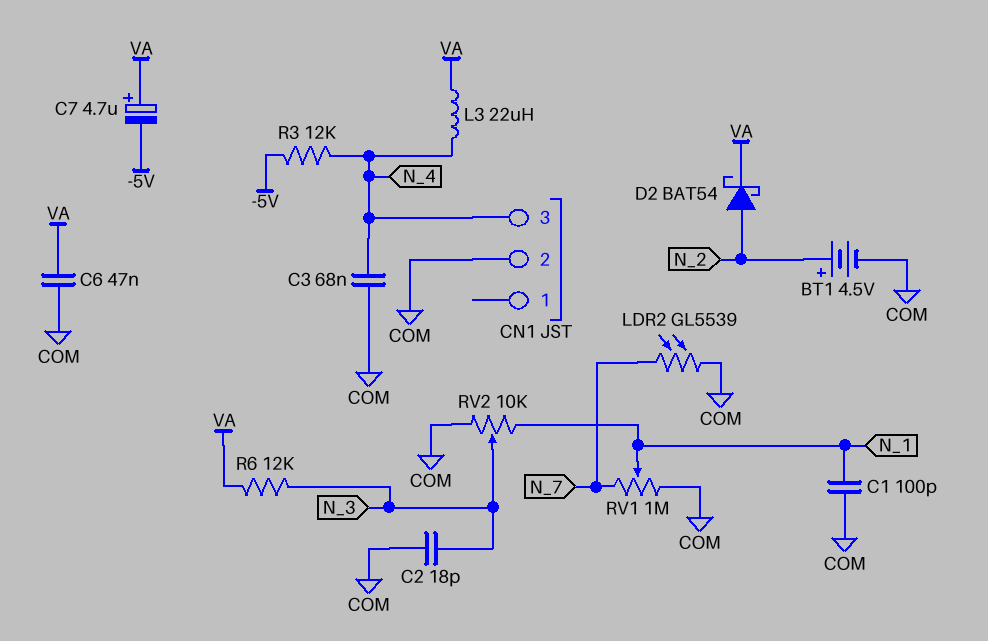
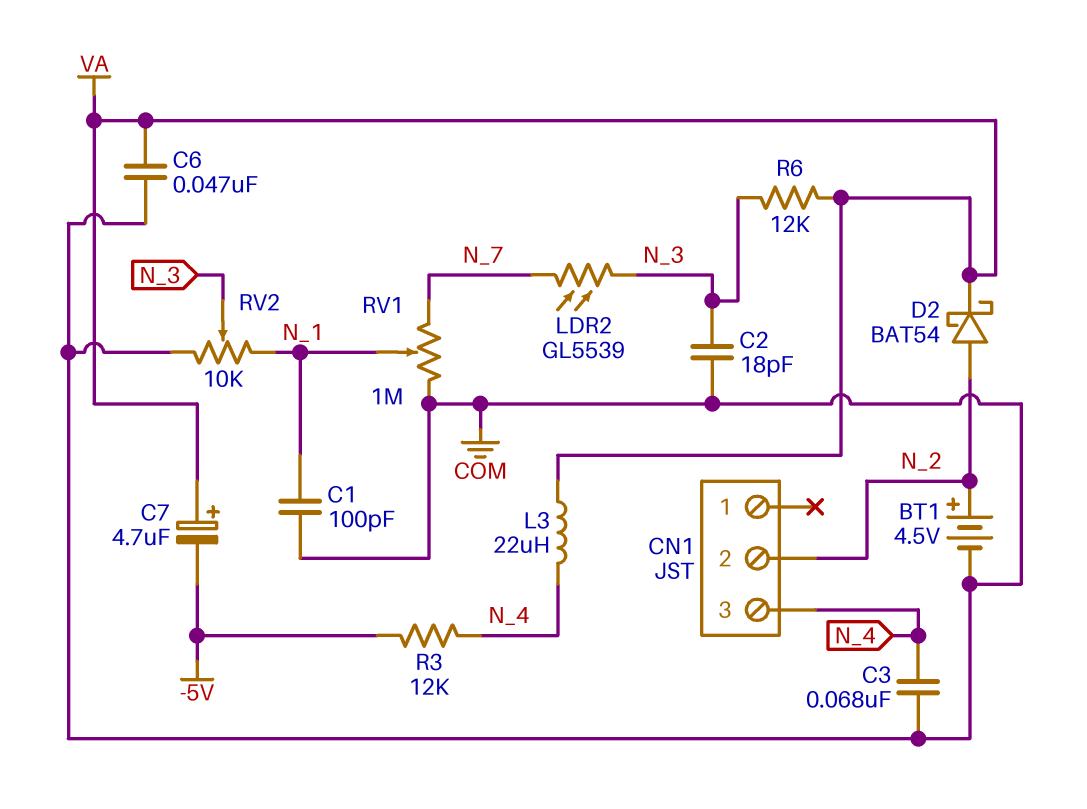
CN1 pin 2: COM -> N_2
LDR2: GL5539 (COM, N_7) -> GL5539 (N_3, N_7)

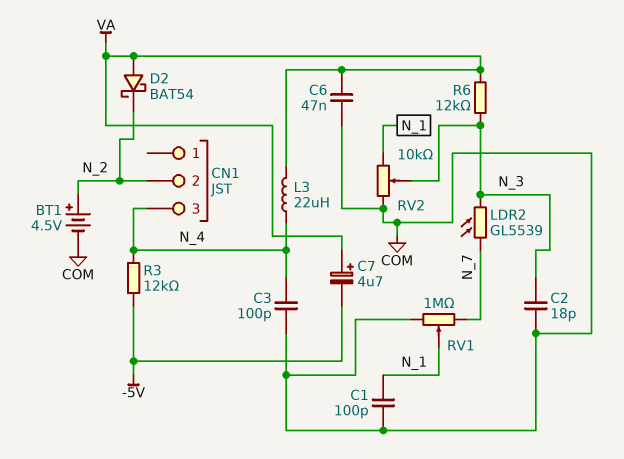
C3: 68nF (COM, N_4) -> 100pF (COM, N_4)
D2: schottky BAT54 (A N_2, K VA) -> schottky BAT54 (A VA, K N_2)

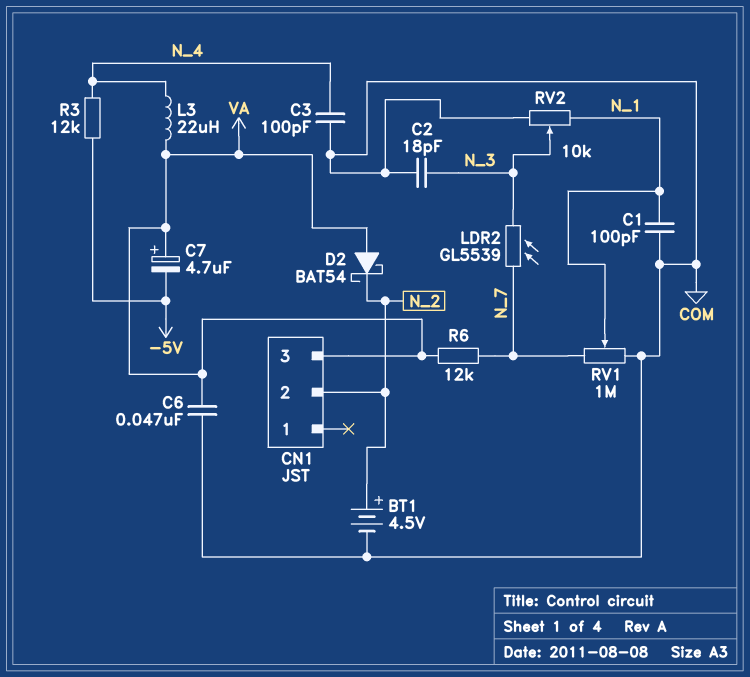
CN1 pin 3: N_4 -> VA
R6: 12k (N_3, VA) -> 12k (N_7, VA)

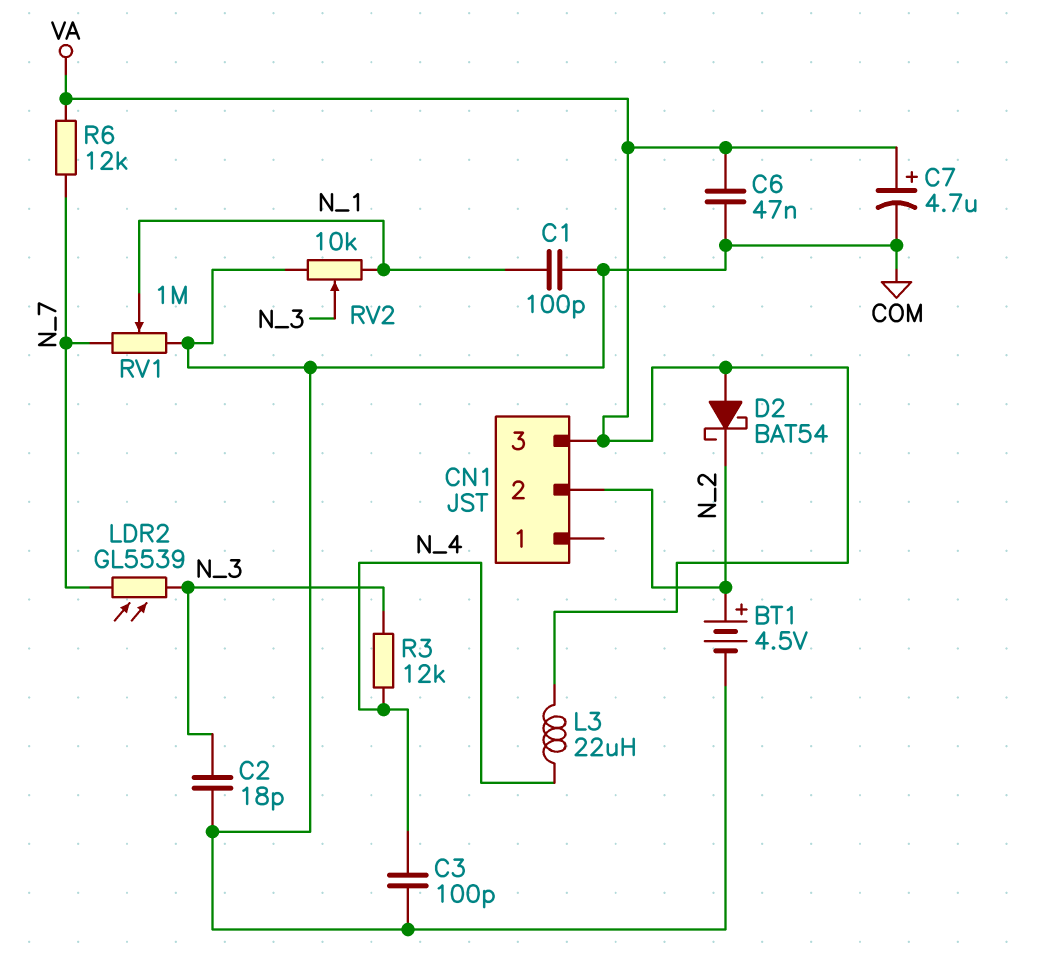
C7: 4.7uF (plus VA, minus -5V) -> 4.7uF (plus VA, minus COM)
R3: 12k (-5V, N_4) -> 12k (N_3, N_4)

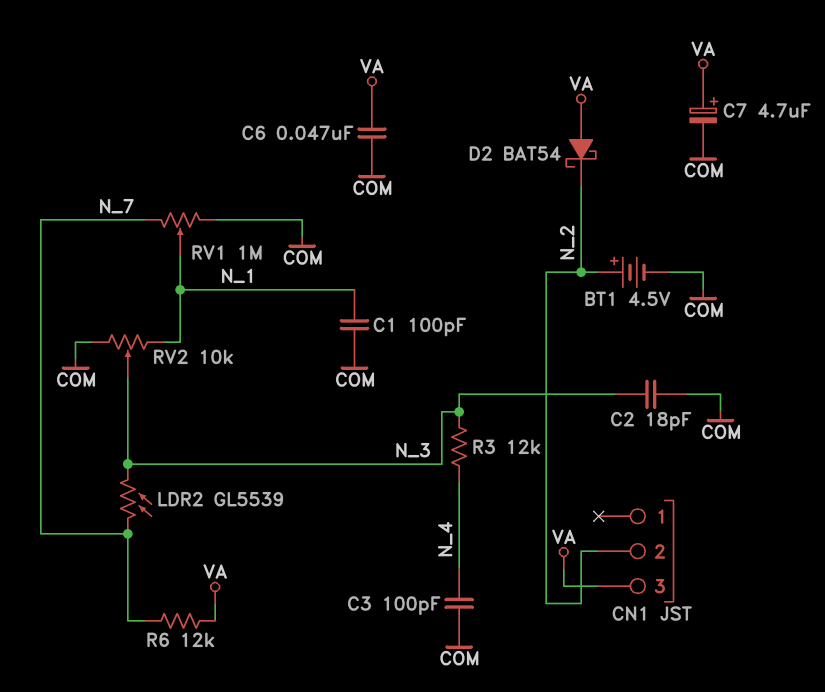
L3: 22uH (N_4, VA) -> none

